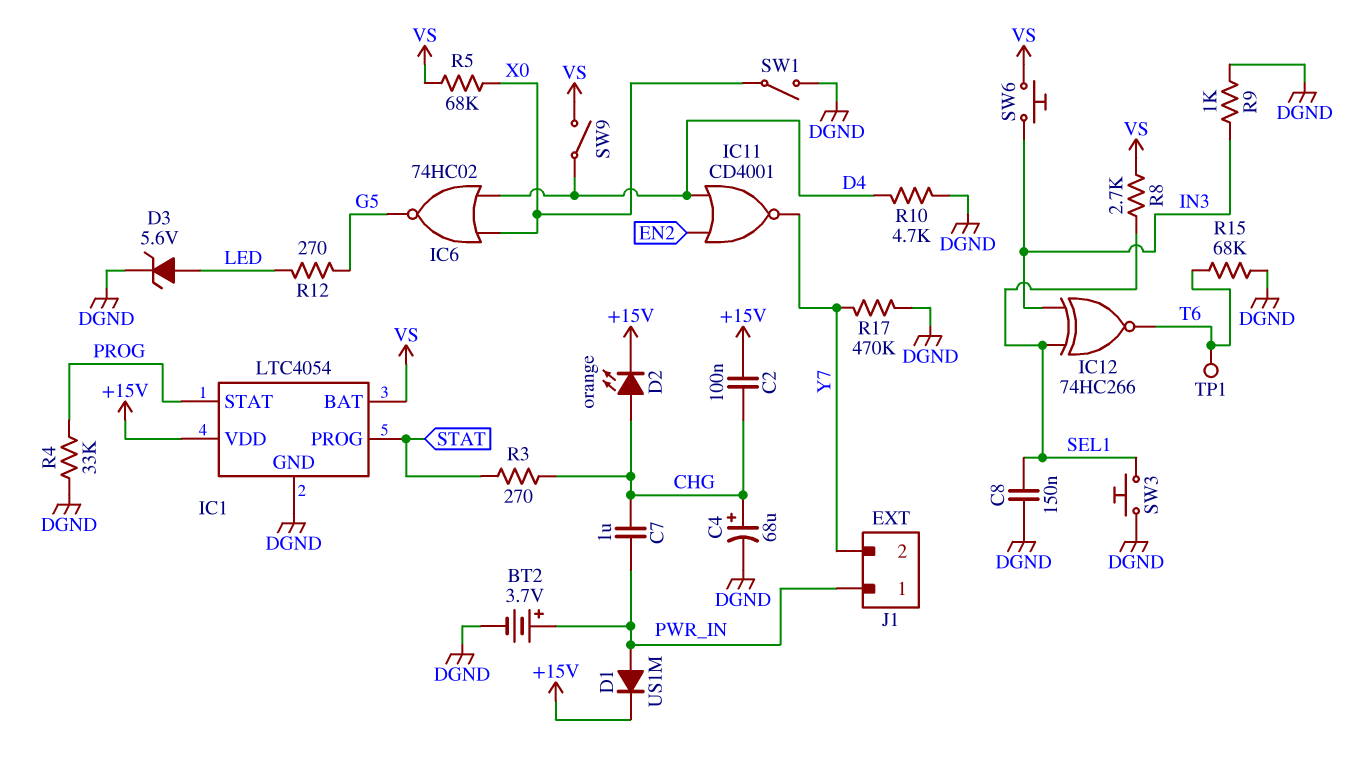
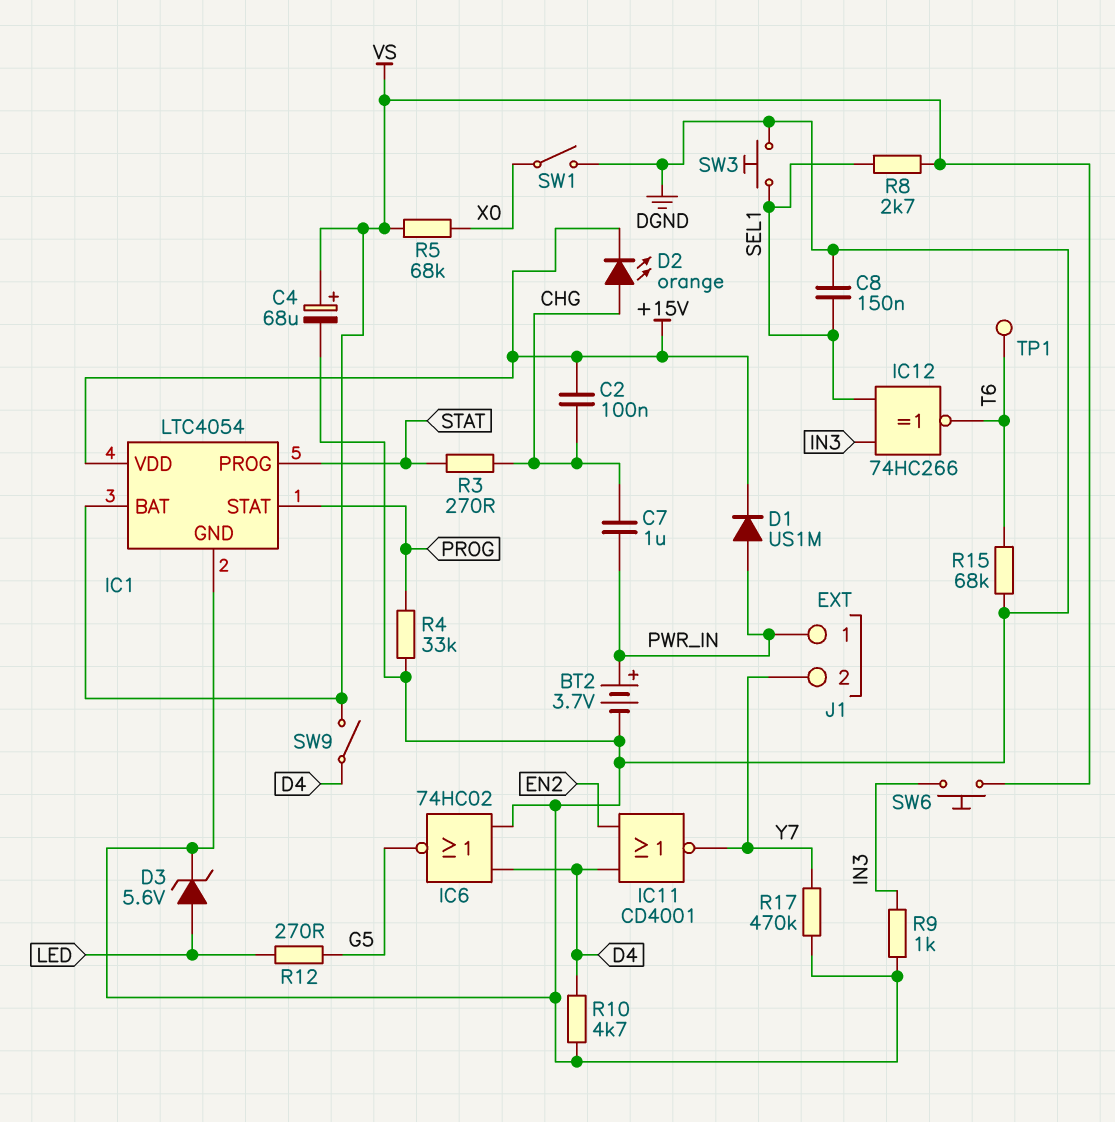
C4: 68uF (plus CHG, minus DGND) -> 68uF (plus VS, minus DGND)
IC6: NOR 74HC02 (in D4, in X0, out G5) -> NOR 74HC02 (in D4, in DGND, out G5)

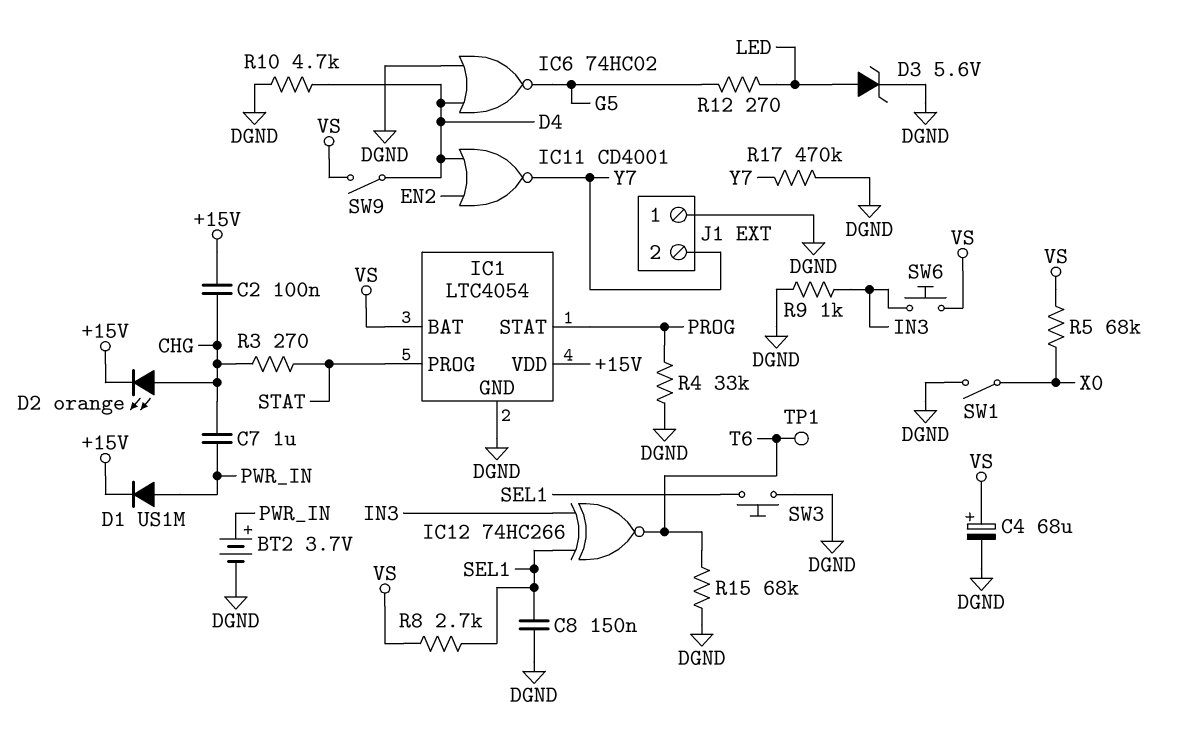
J1 pin 1: PWR_IN -> DGND

